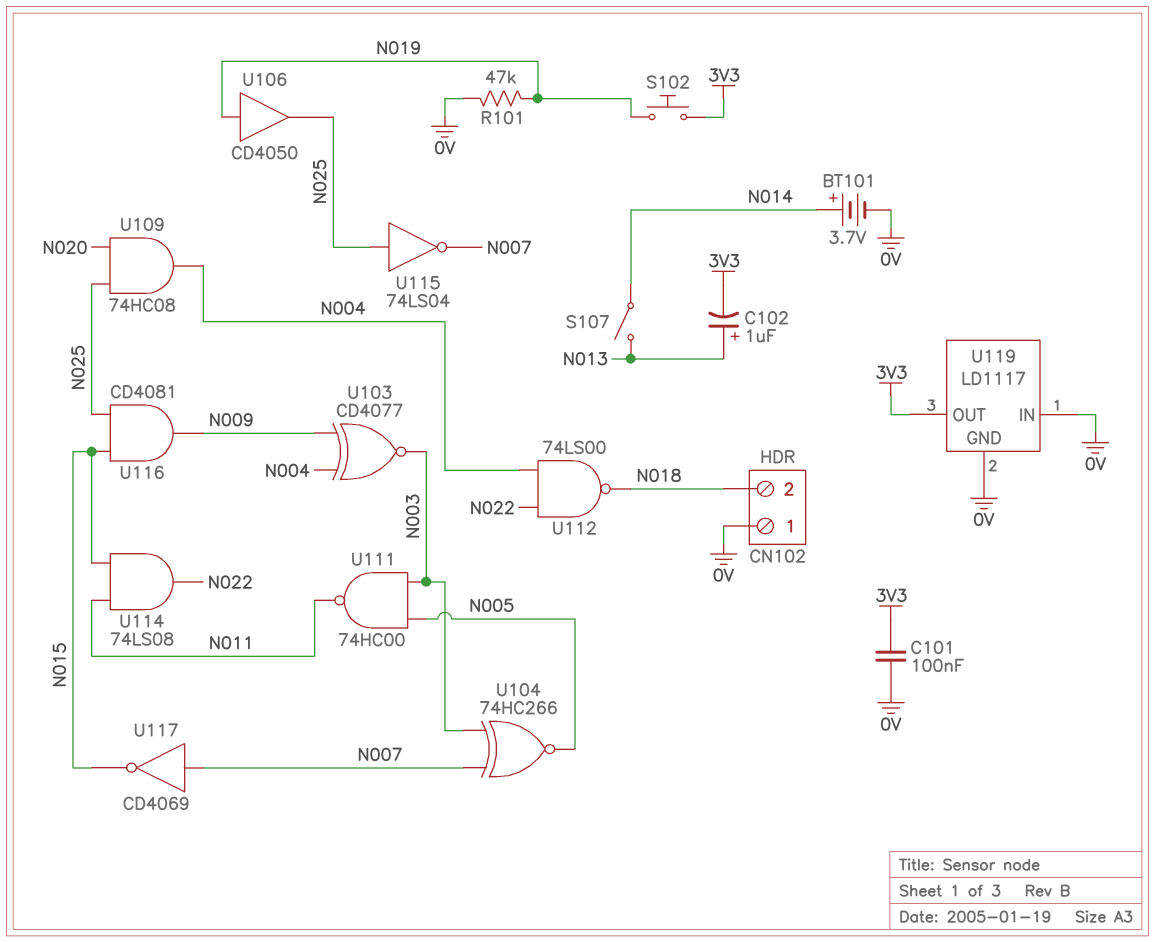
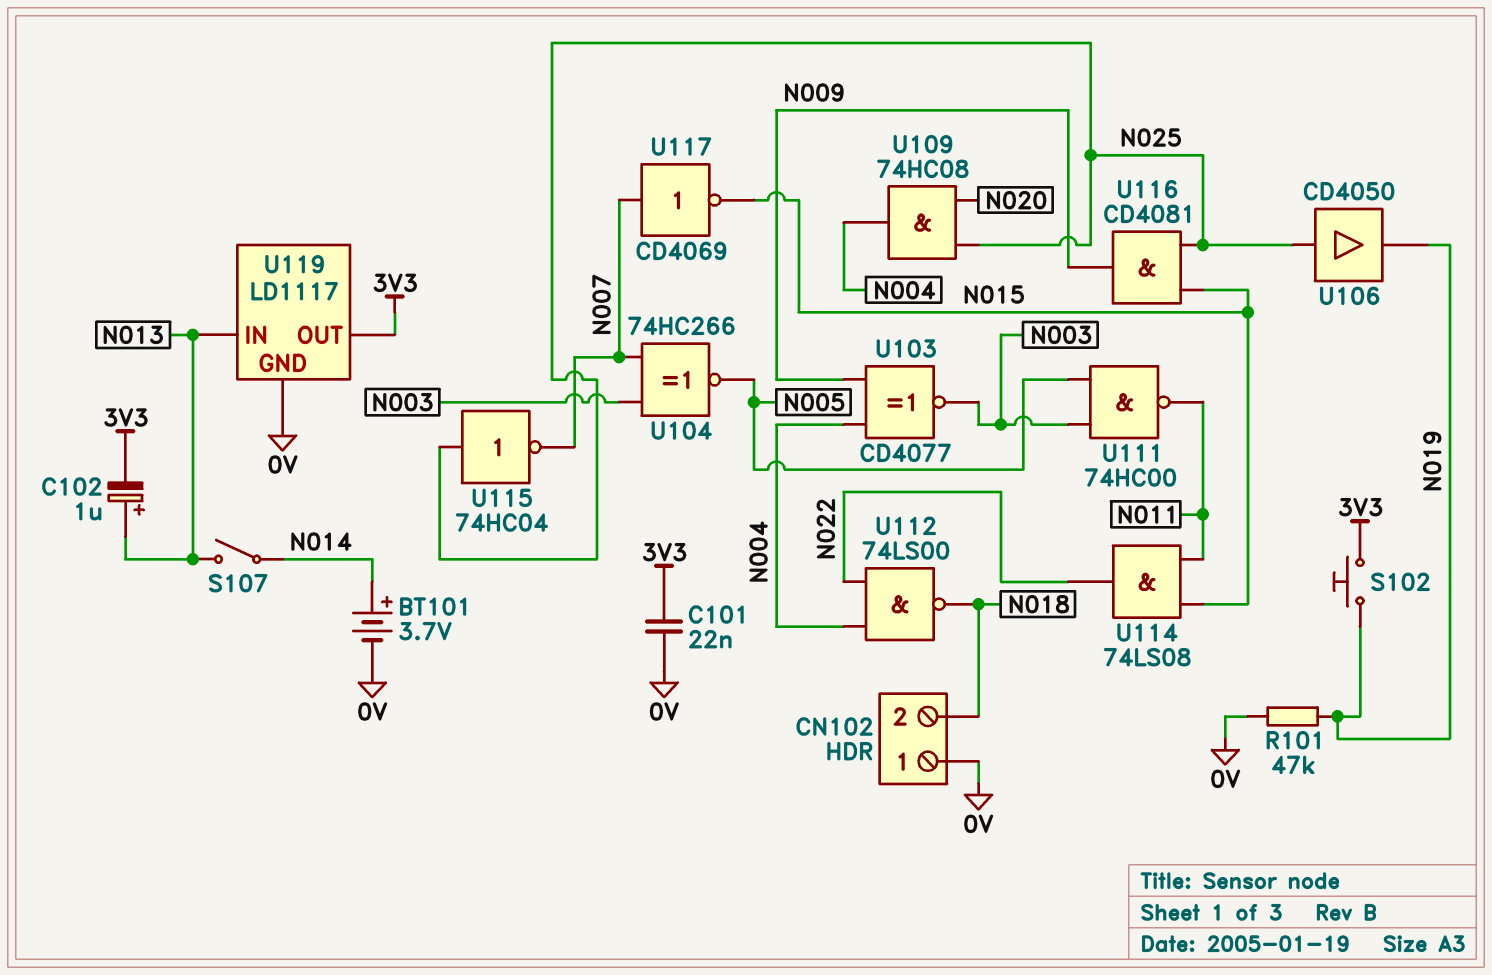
C101: 100nF (0V, 3V3) -> 22nF (0V, 3V3)
U106: buffer CD4050 (in N019, out N025) -> buffer CD4050 (in N025, out N019)
U115: NOT 74LS04 (in N025, out N007) -> NOT 74HC04 (in N025, out N007)
U119 pin IN: 0V -> N013

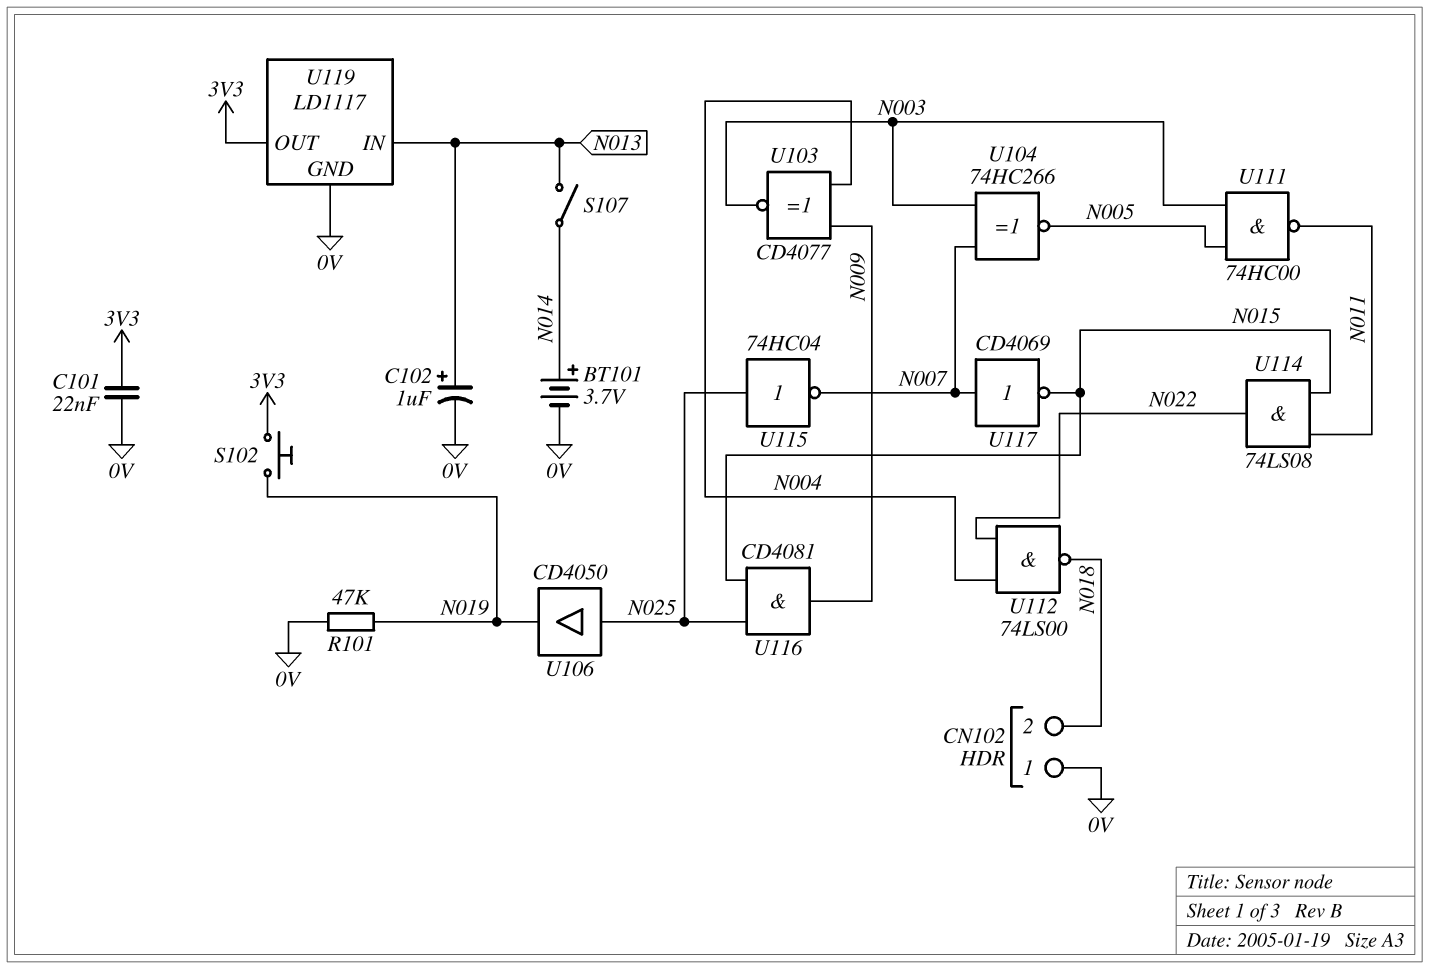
C102: 1uF (plus N013, minus 3V3) -> 1uF (plus N013, minus 0V)
U109: AND 74HC08 (in N020, in N025, out N004) -> none

